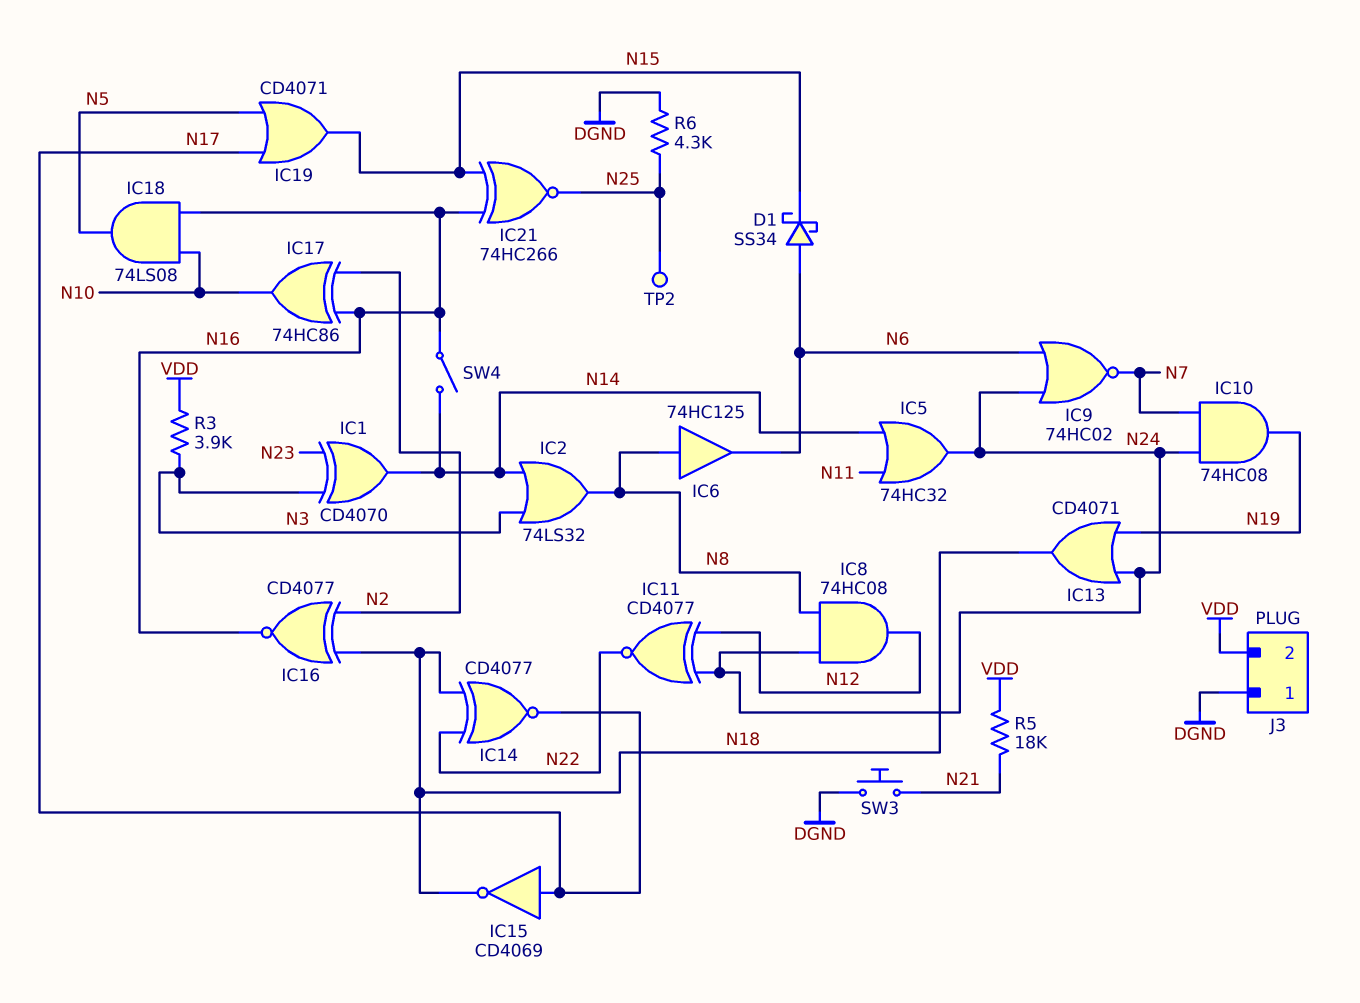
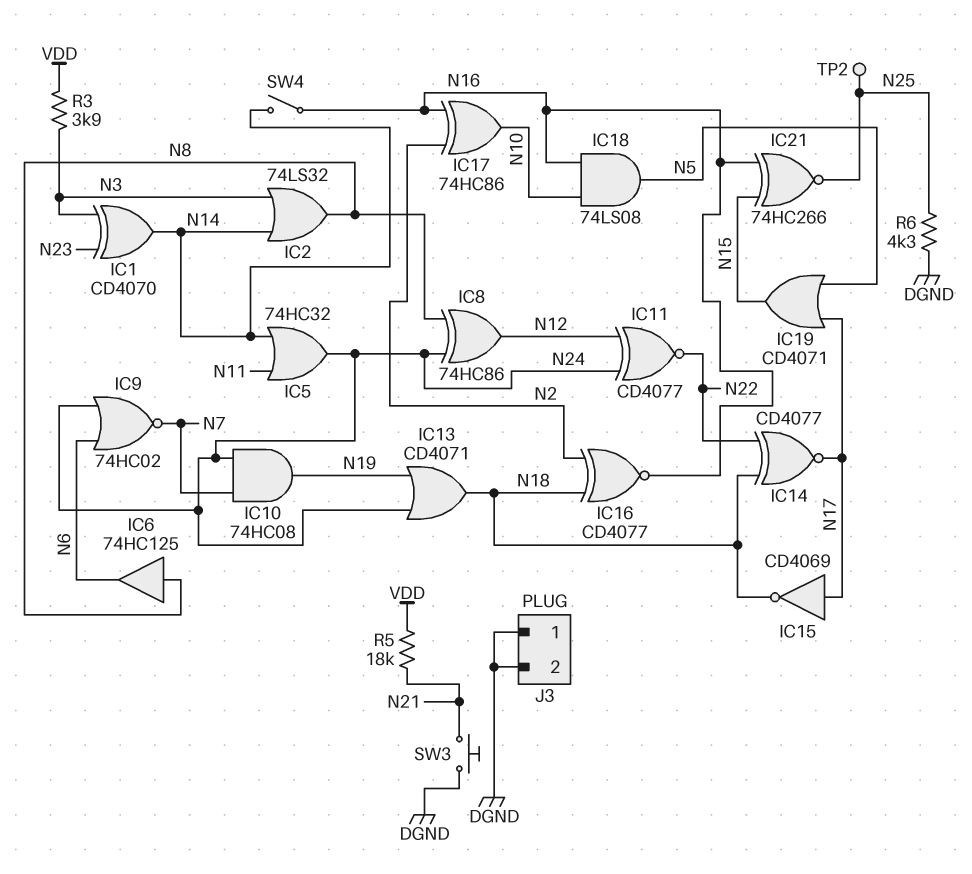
D1: schottky SS34 (A N6, K N15) -> none
IC8: AND 74HC08 (in N8, in N24, out N12) -> XOR 74HC86 (in N8, in N24, out N12)
J3 pin 2: VDD -> DGND

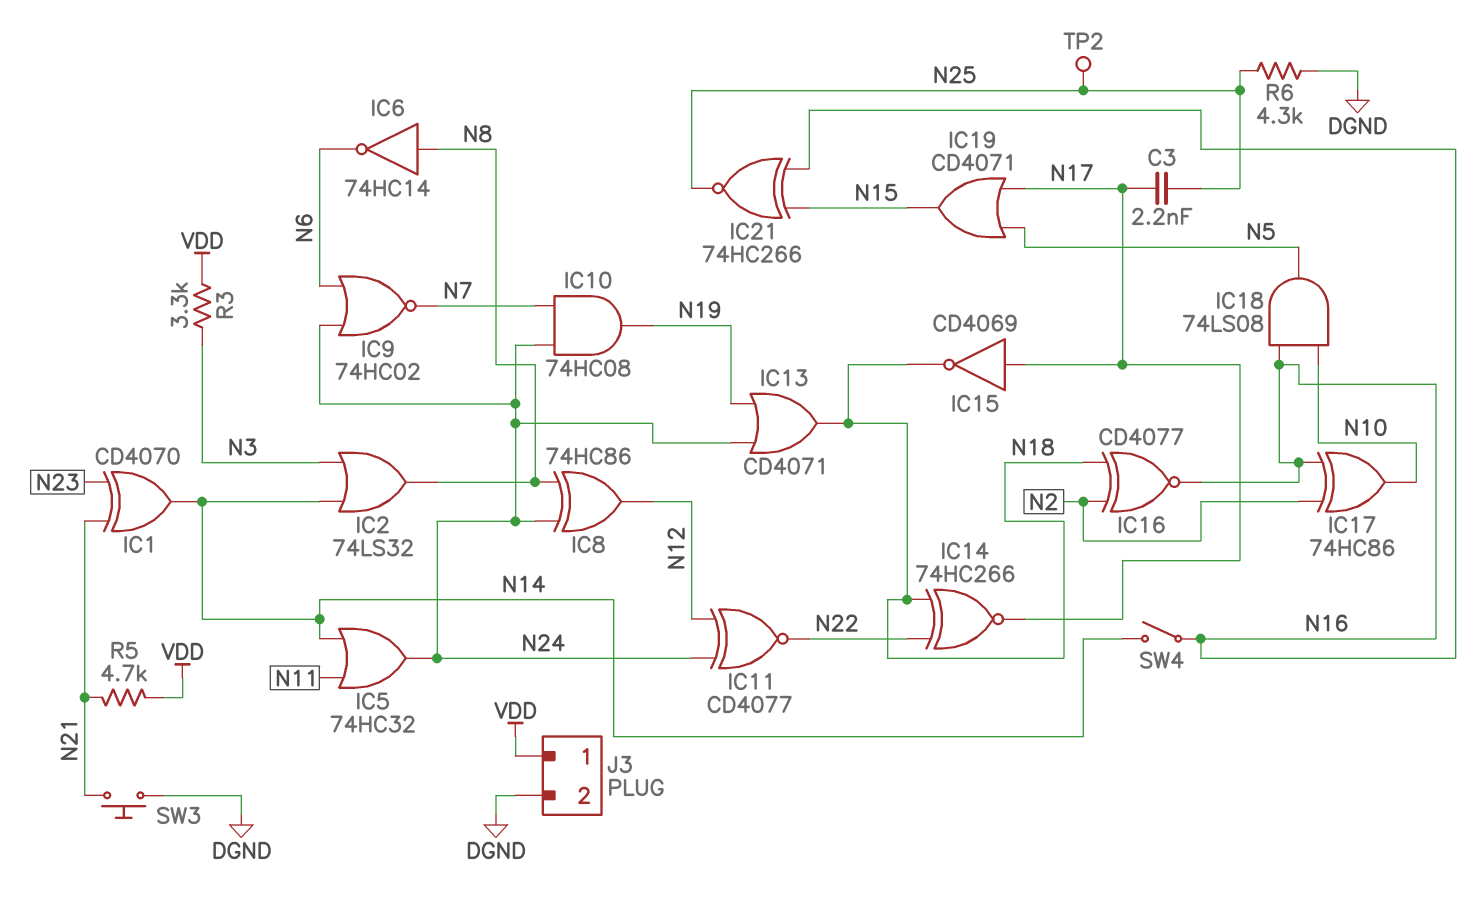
C3: none -> 2.2nF (N17, N25)
IC1: XOR CD4070 (in N3, in N23, out N14) -> XOR CD4070 (in N21, in N23, out N14)
IC6: buffer 74HC125 (in N8, out N6) -> NOT 74HC14 (in N8, out N6)
IC14: XNOR CD4077 (in N18, in N22, out N17) -> XNOR 74HC266 (in N18, in N22, out N17)
J3 pin 1: DGND -> VDD
R3: 3.9k (N3, VDD) -> 3.3k (N3, VDD)
R5: 18k (N21, VDD) -> 4.7k (N21, VDD)

